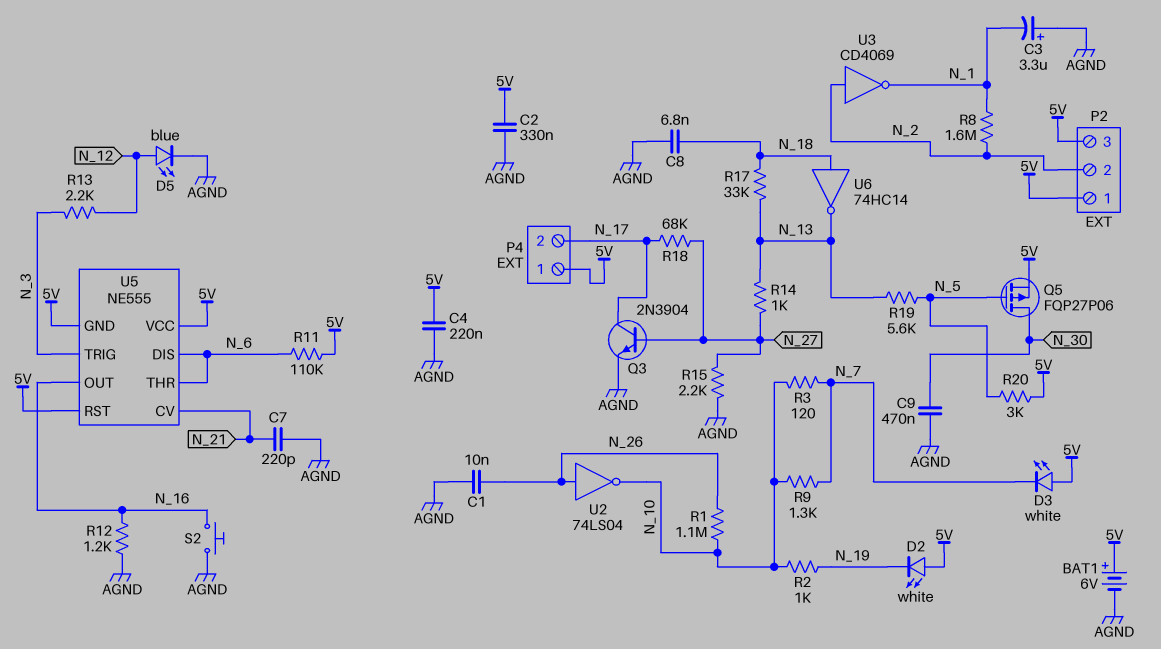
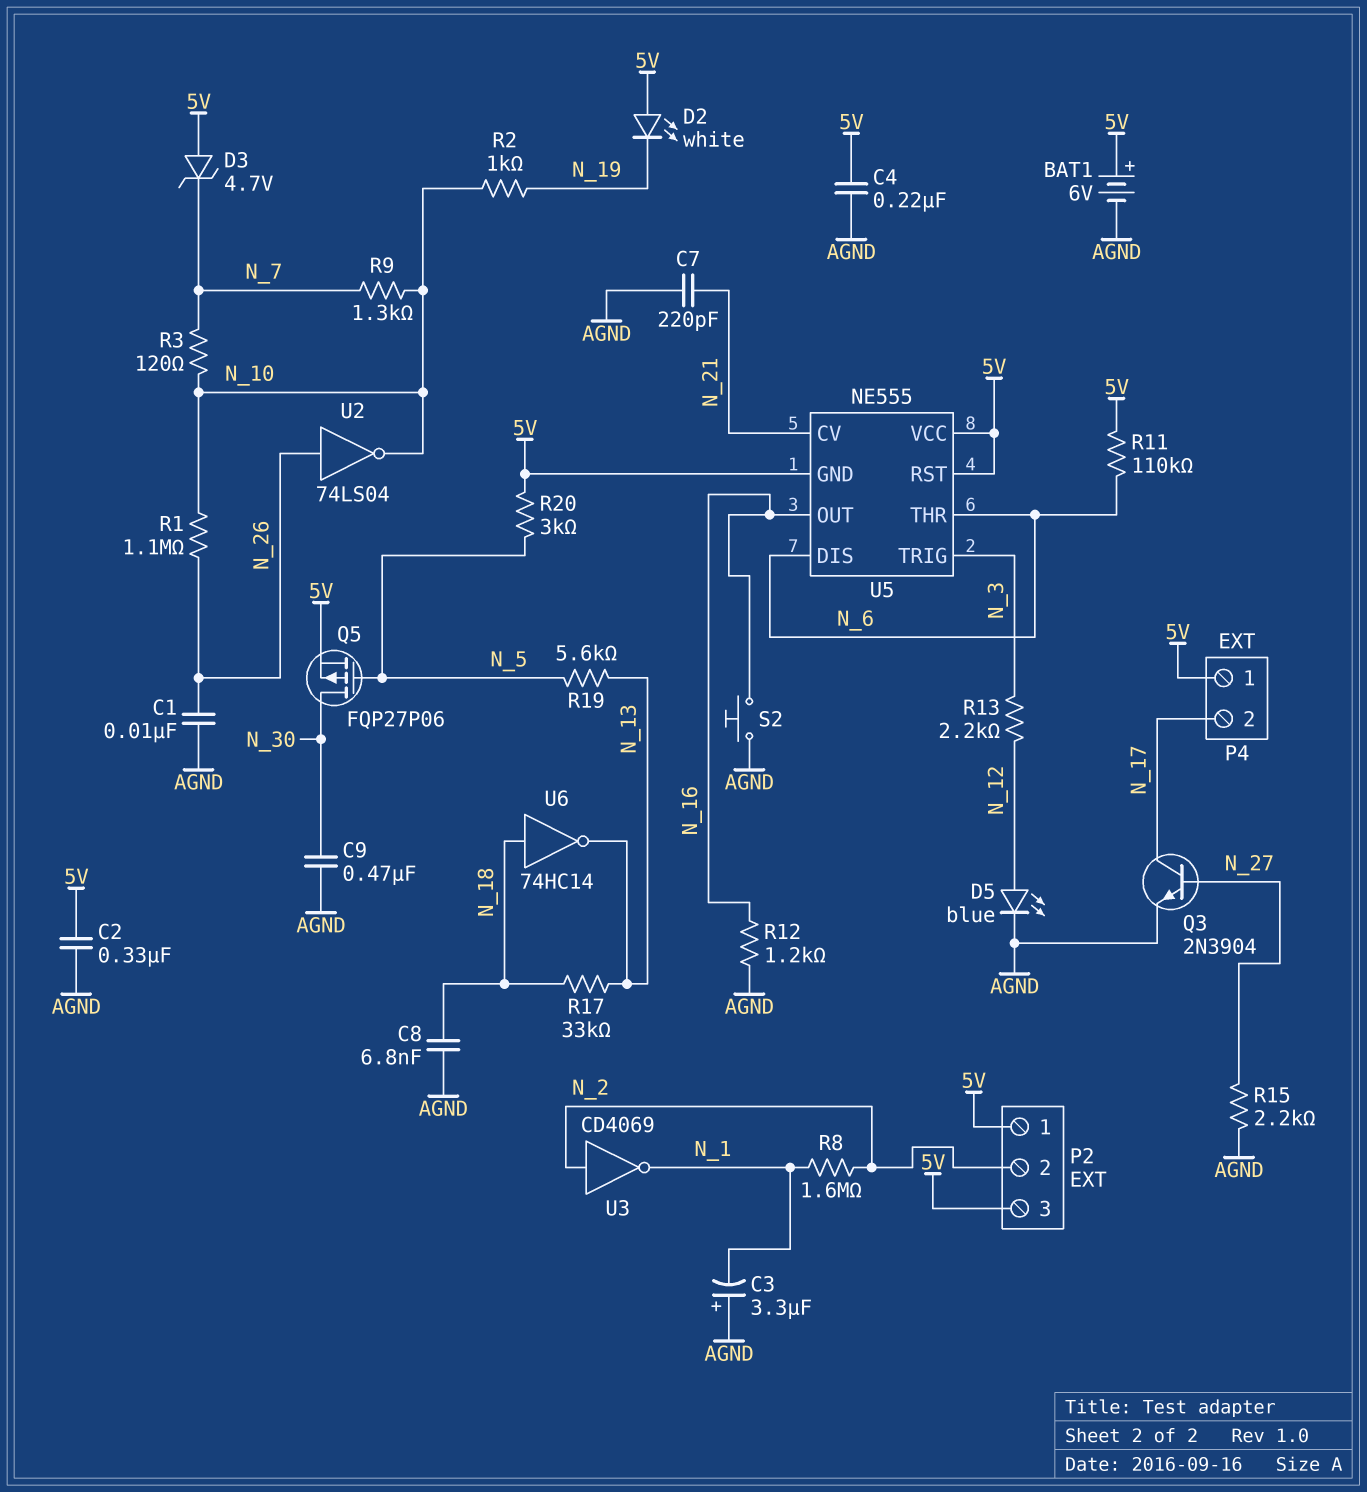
D3: LED white (A 5V, K N_7) -> zener 4.7V (A 5V, K N_7)
R14: 1k (N_13, N_27) -> none
R18: 68k (N_17, N_27) -> none

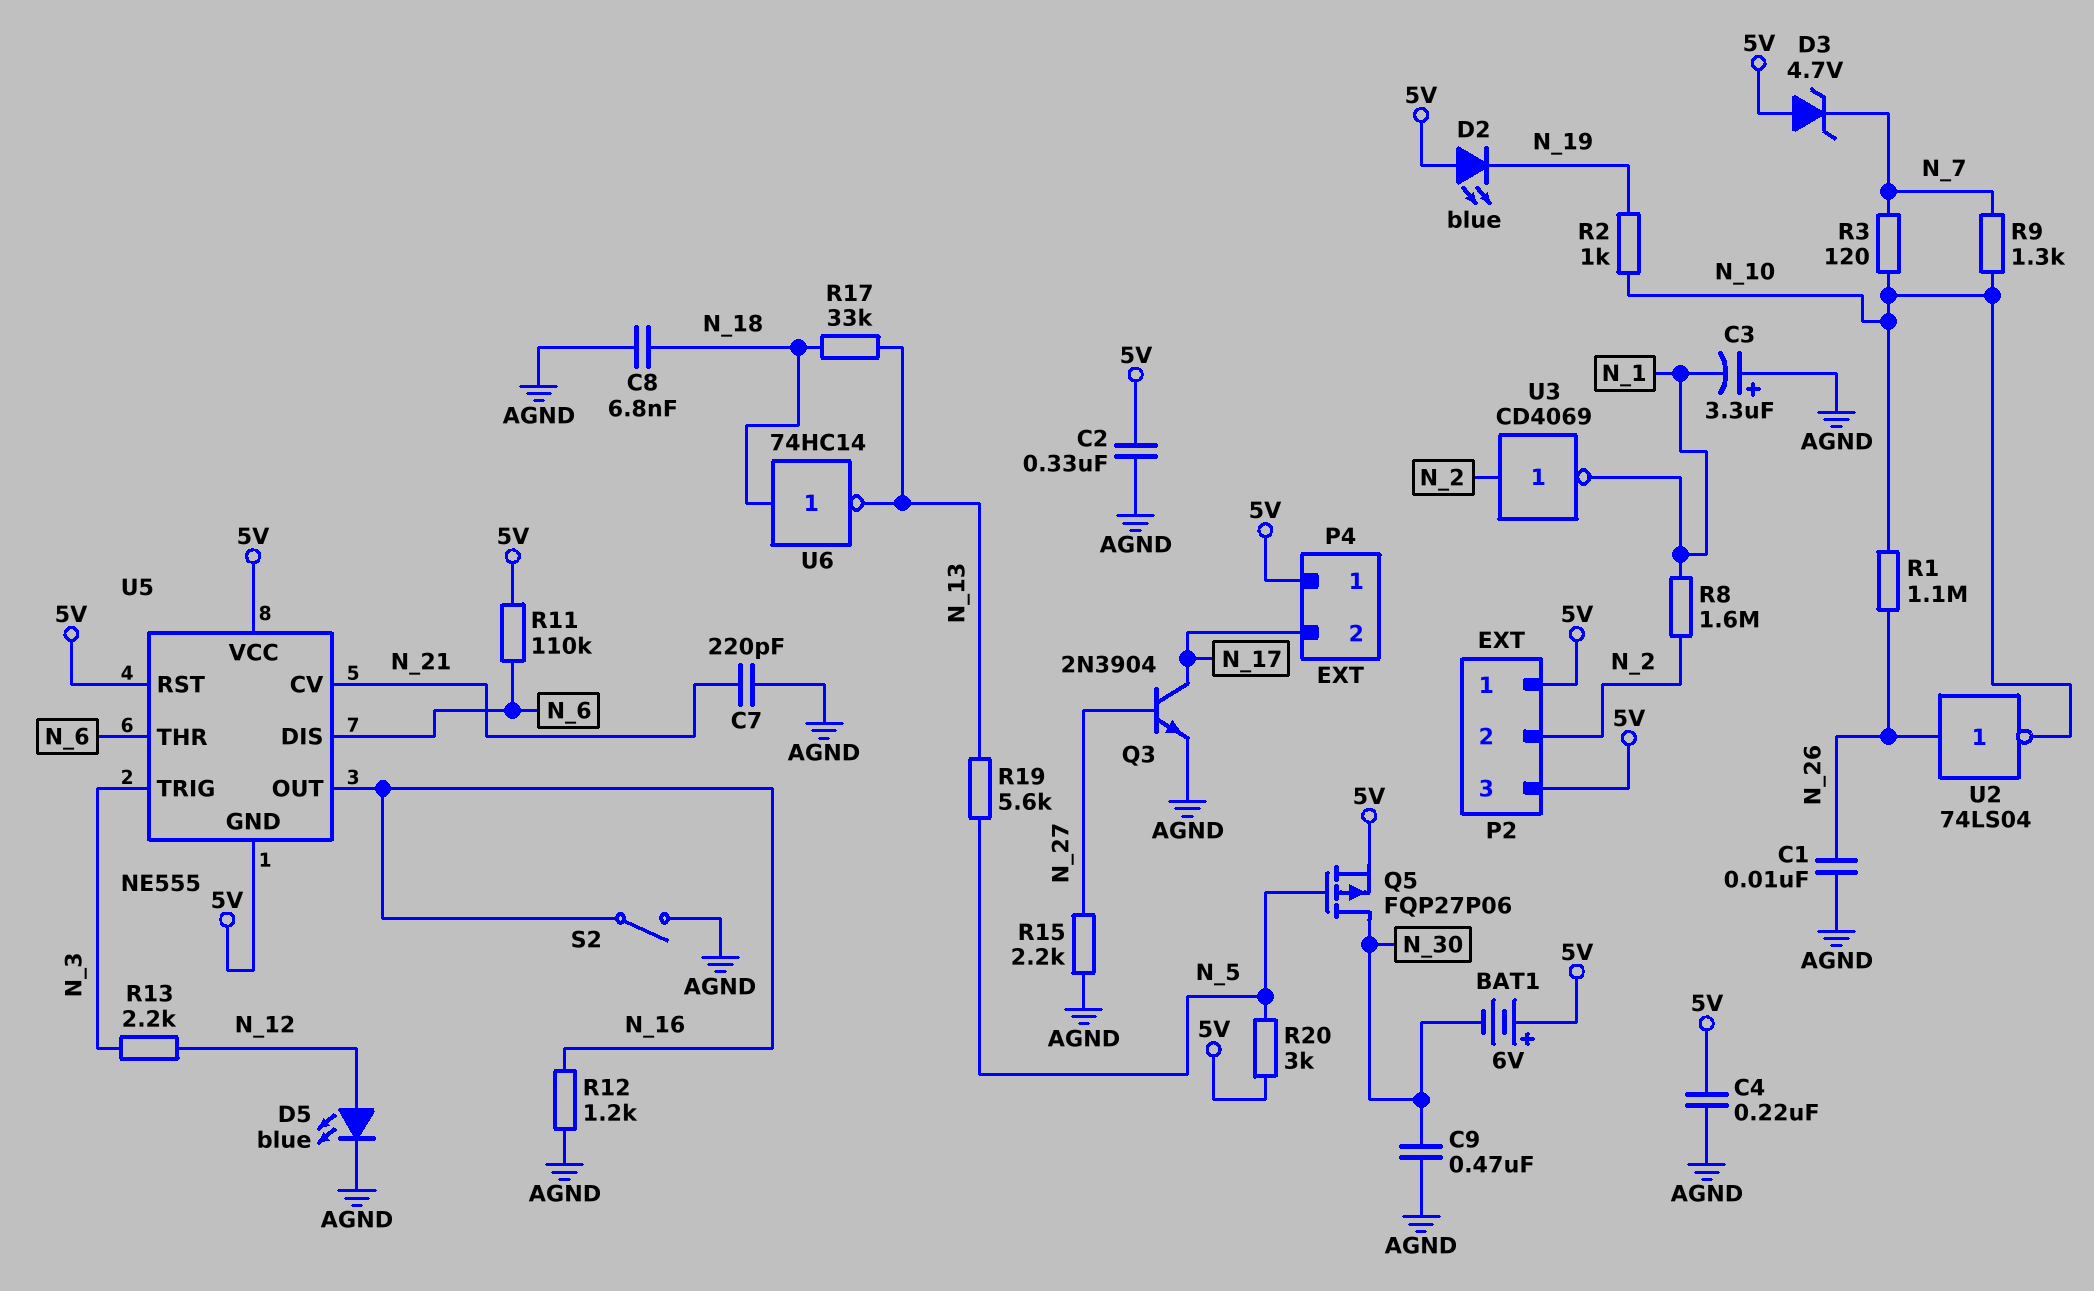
BAT1: 6V (plus 5V, minus AGND) -> 6V (plus 5V, minus N_30)
D2: LED white (A 5V, K N_19) -> LED blue (A 5V, K N_19)
S2: button (AGND, N_16) -> switch (AGND, N_16)

